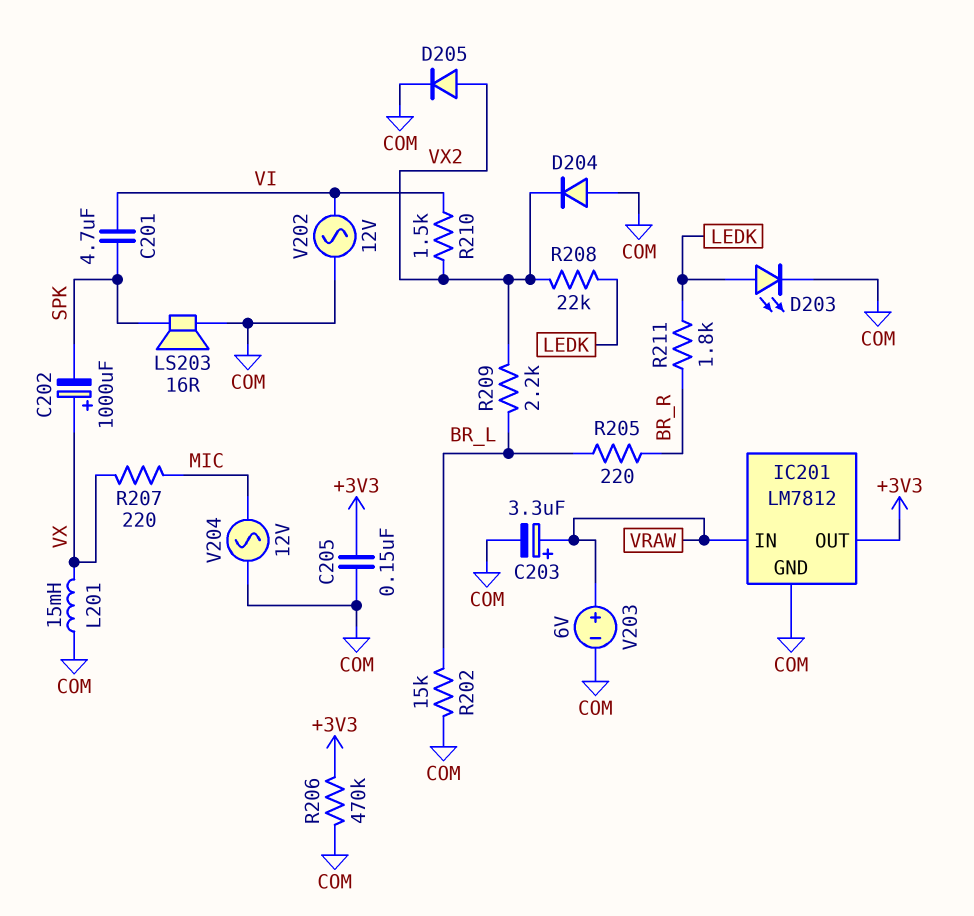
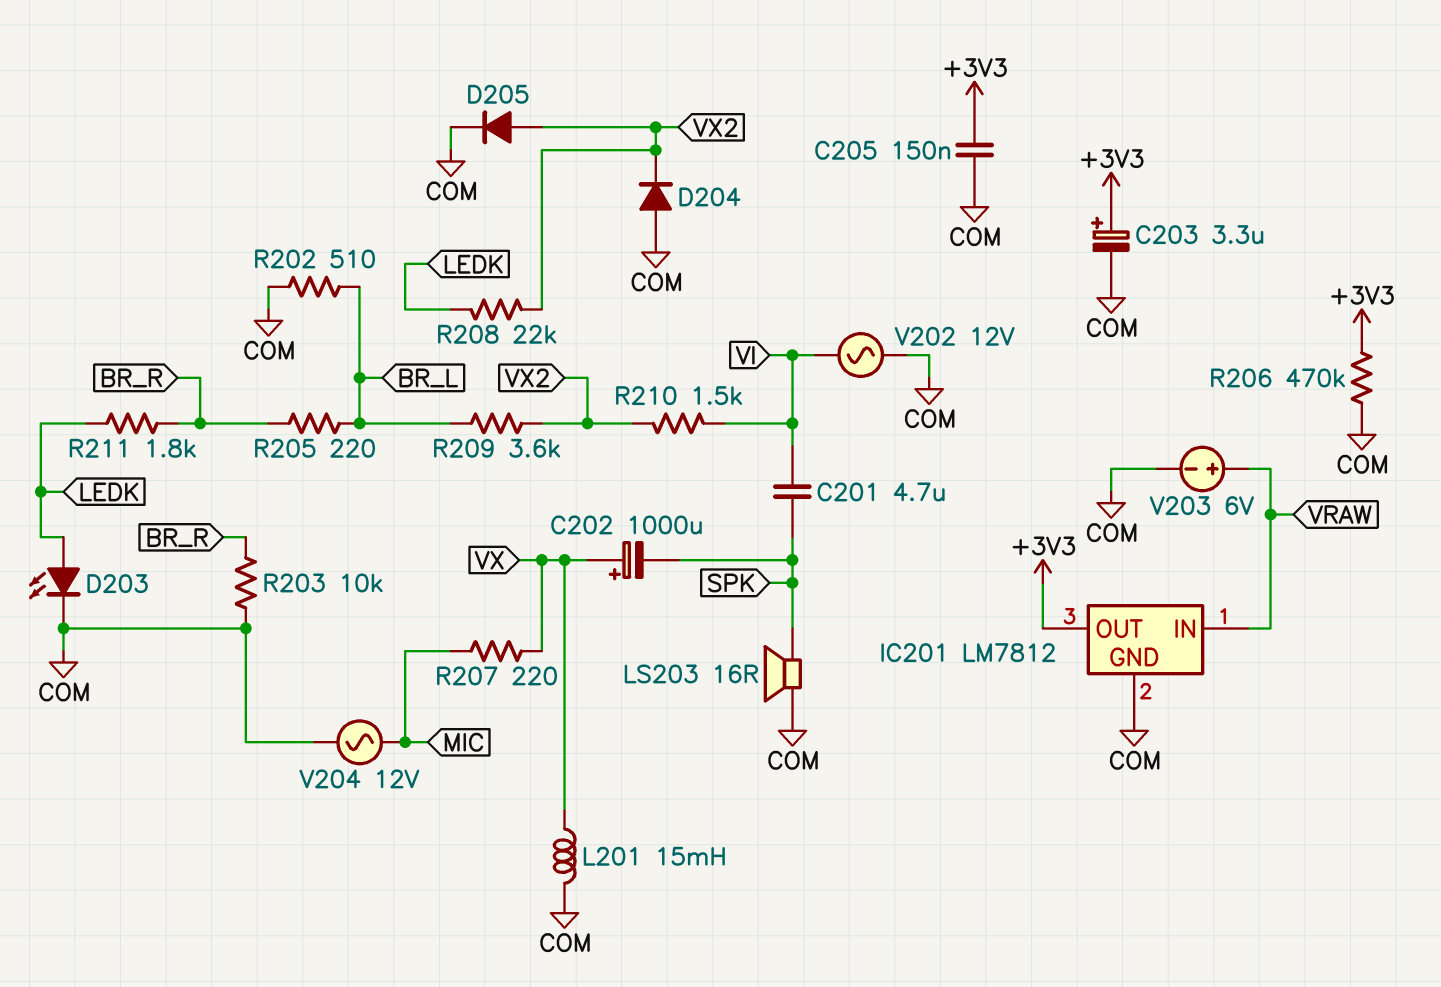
C203: 3.3uF (plus VRAW, minus COM) -> 3.3uF (plus +3V3, minus COM)
R202: 15k (BR_L, COM) -> 510 (BR_L, COM)
R203: none -> 10k (BR_R, COM)
R209: 2.2k (BR_L, VX2) -> 3.6k (BR_L, VX2)

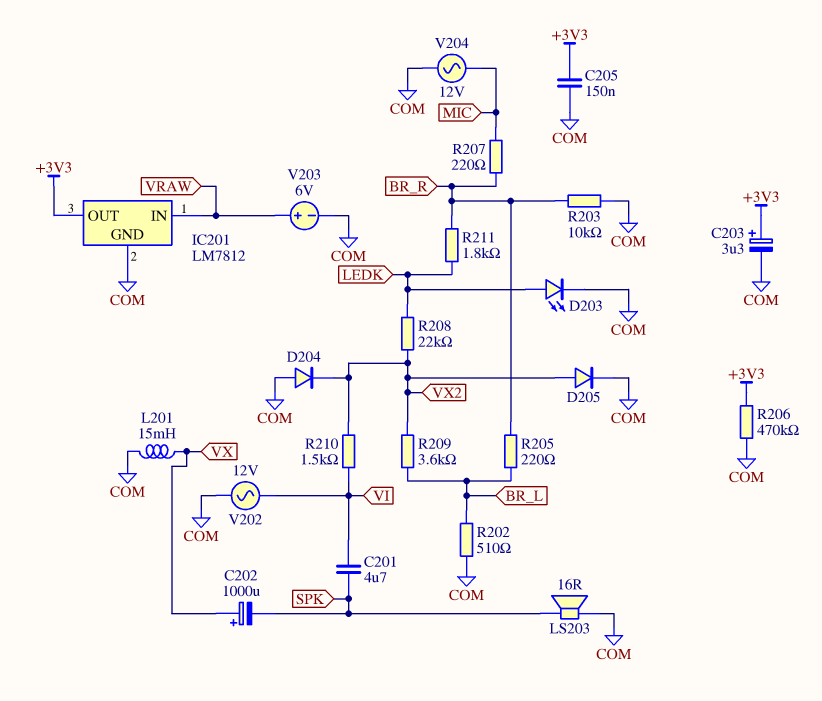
R207: 220 (MIC, VX) -> 220 (BR_R, MIC)

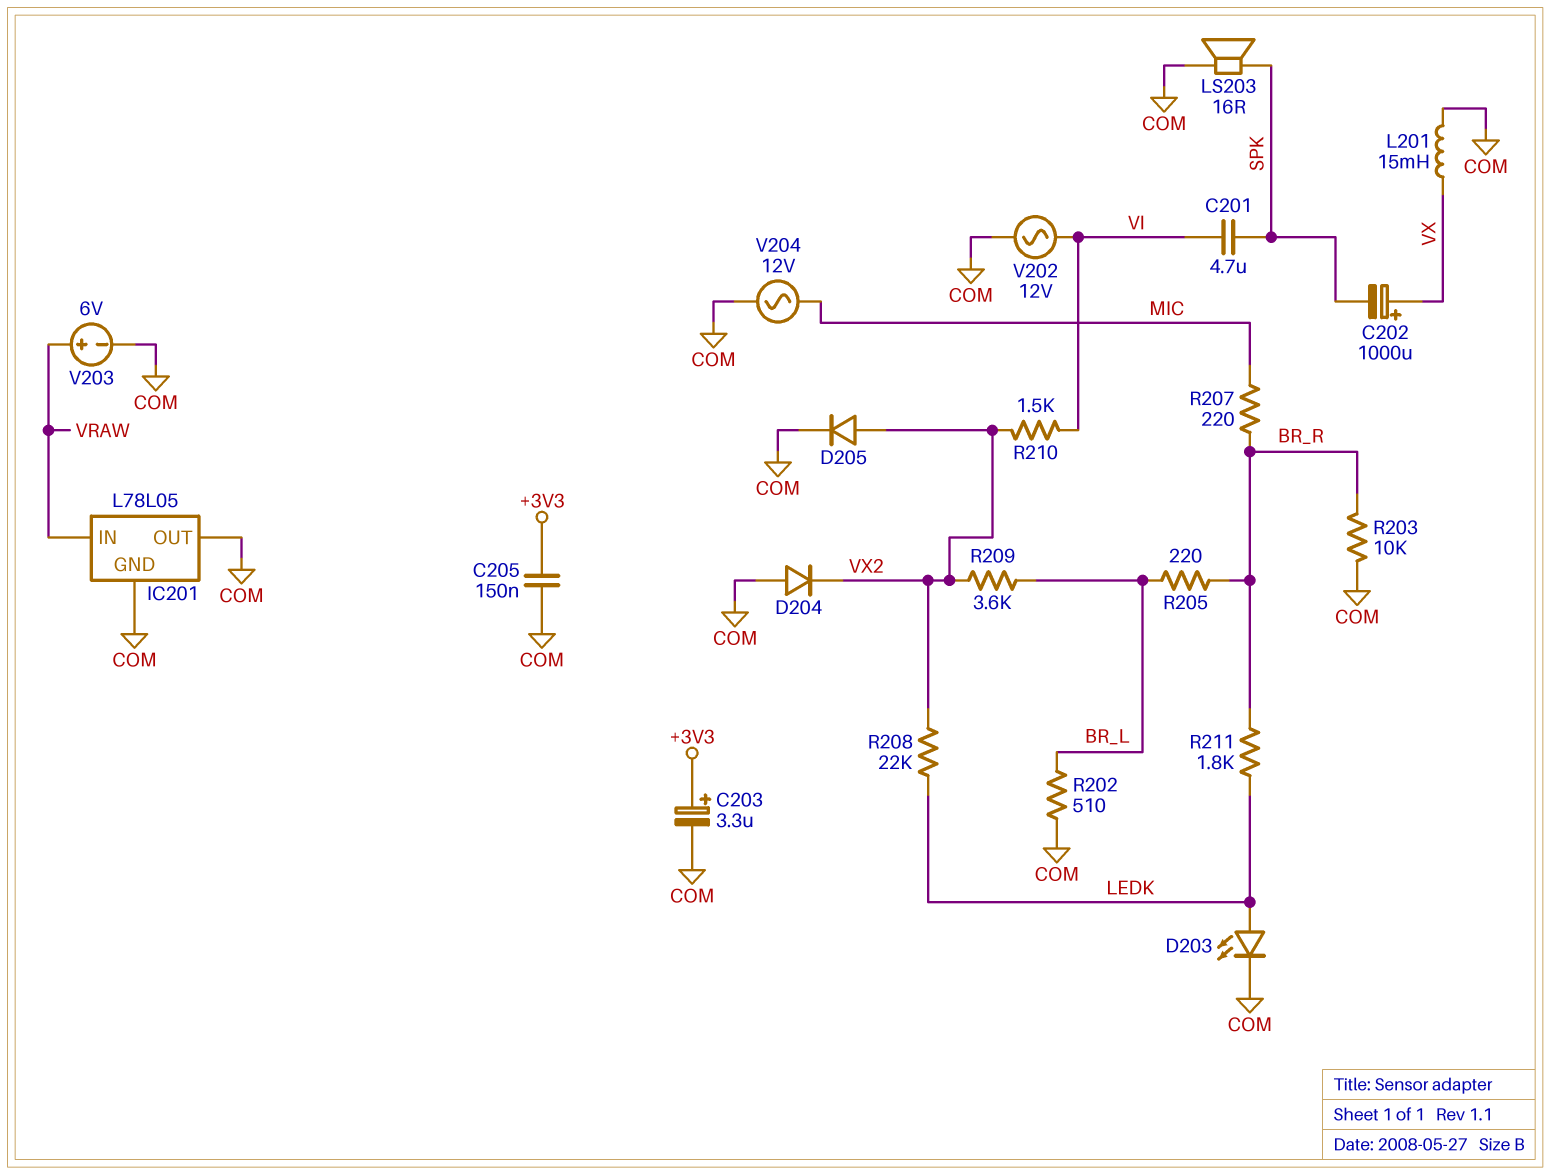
IC201: LM7812 -> L78L05
IC201 pin OUT: +3V3 -> COM
R206: 470k (+3V3, COM) -> none

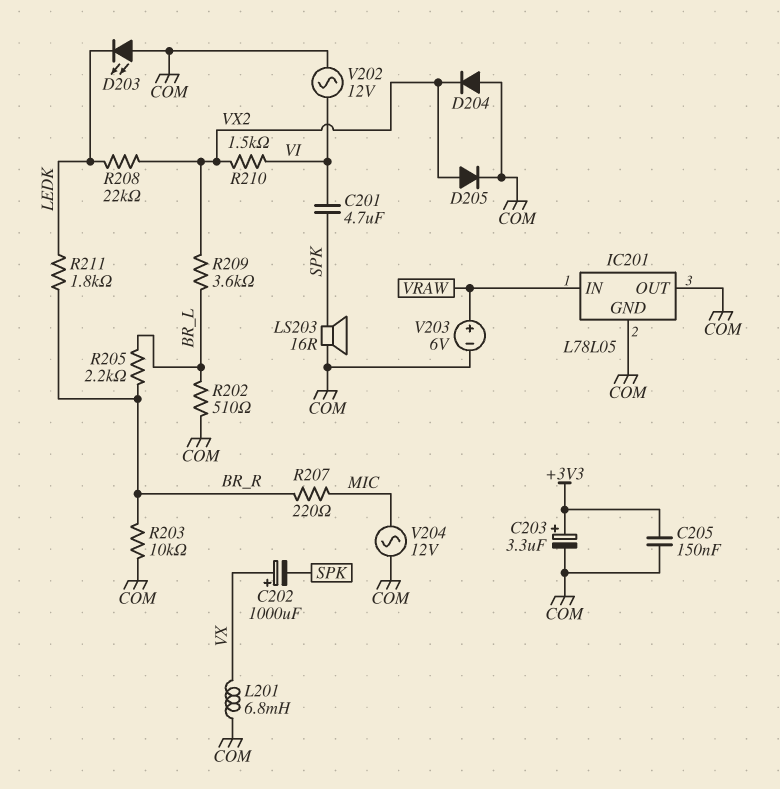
D203: LED (A LEDK, K COM) -> LED (A COM, K LEDK)
L201: 15mH (COM, VX) -> 6.8mH (COM, VX)
R205: 220 (BR_L, BR_R) -> 2.2k (BR_L, BR_R)

